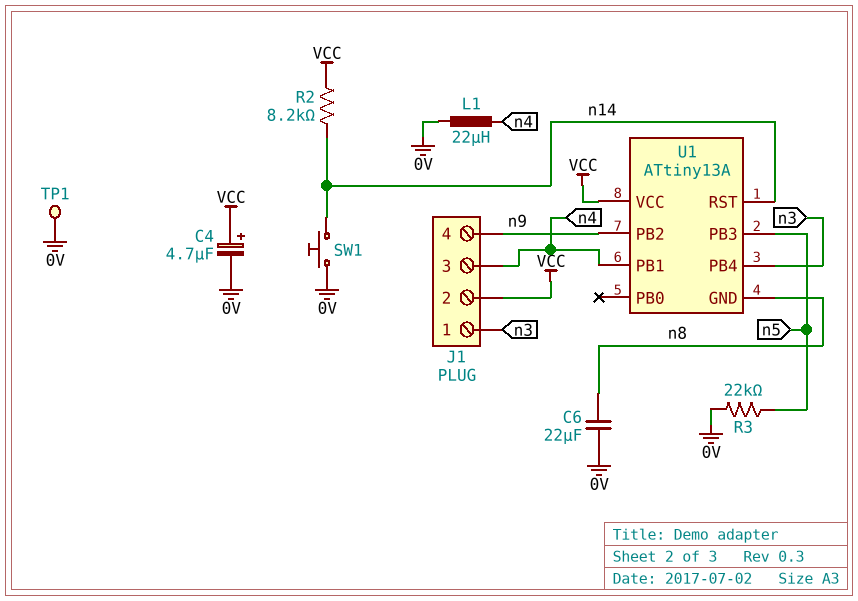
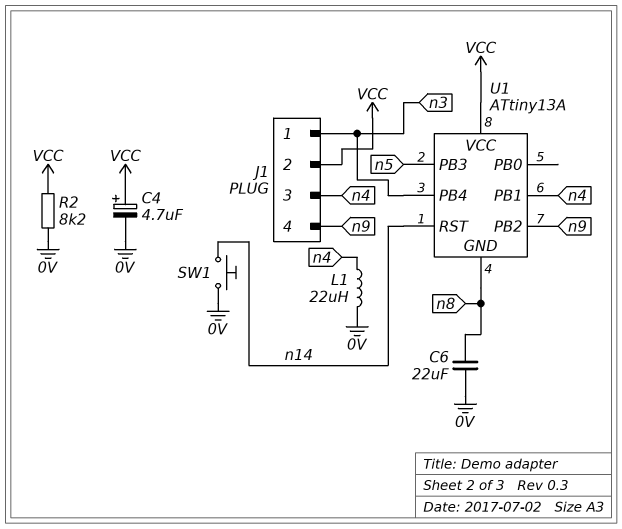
R2: 8.2k (VCC, n14) -> 8.2k (0V, VCC)
R3: 22k (0V, n5) -> none
TP1: test point (0V) -> none

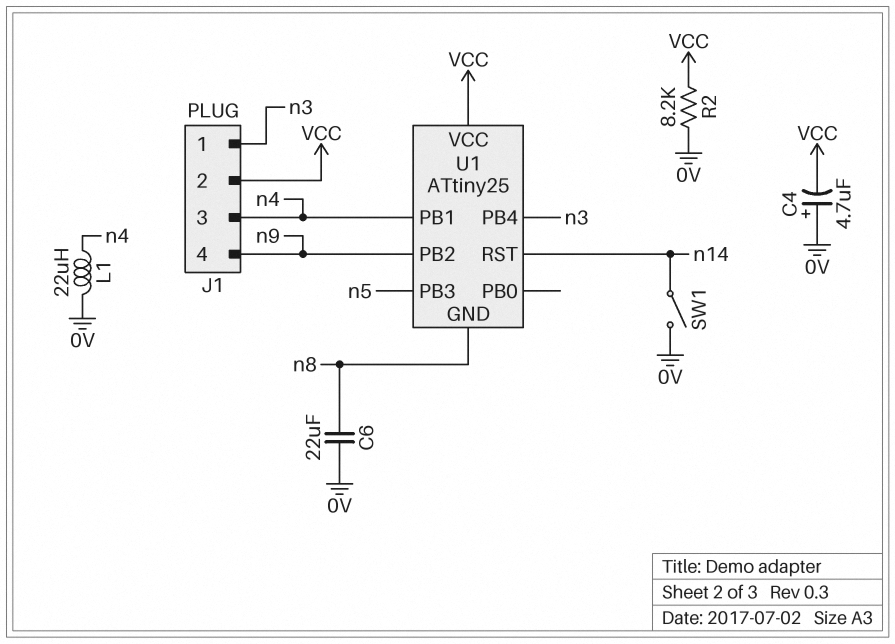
C4: 4.7uF (plus VCC, minus 0V) -> 4.7uF (plus 0V, minus VCC)
SW1: button (0V, n14) -> switch (0V, n14)
U1: ATtiny13A -> ATtiny25

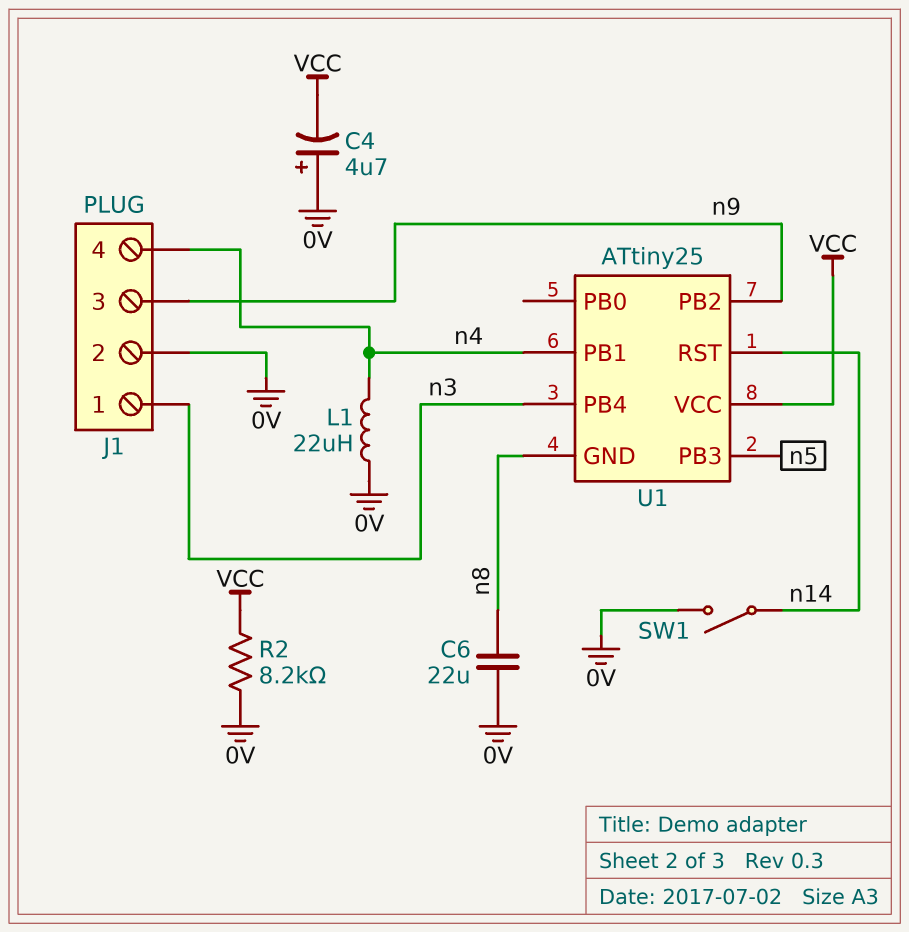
J1 pin 2: VCC -> 0V
J1 pin 3: n4 -> n9
J1 pin 4: n9 -> n4

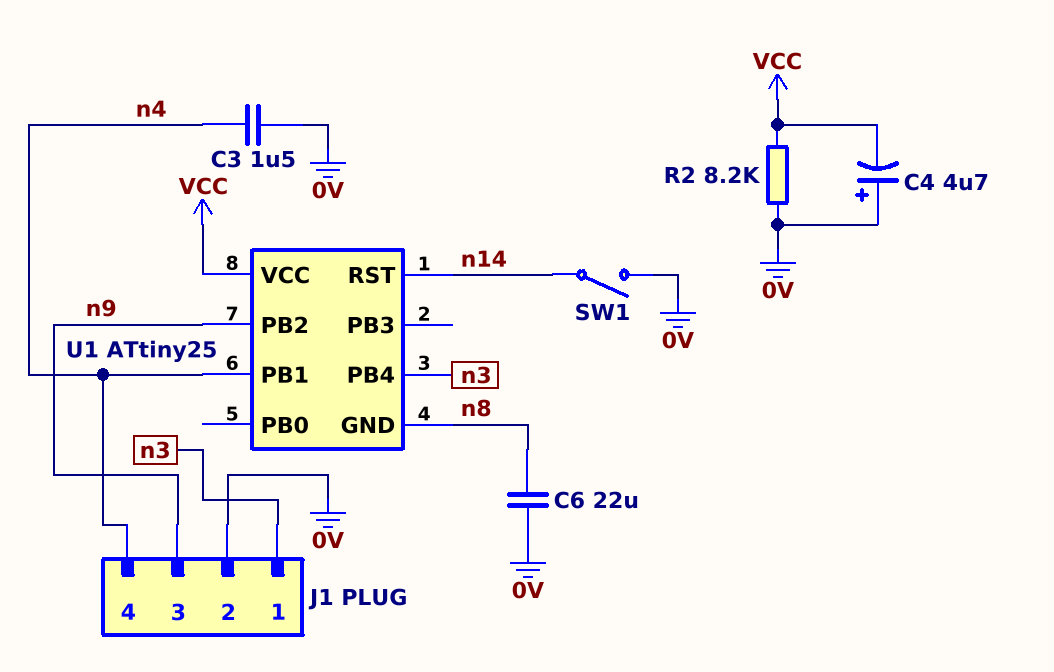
C3: none -> 1.5uF (0V, n4)
L1: 22uH (0V, n4) -> none
U1 pin PB3: n5 -> none

